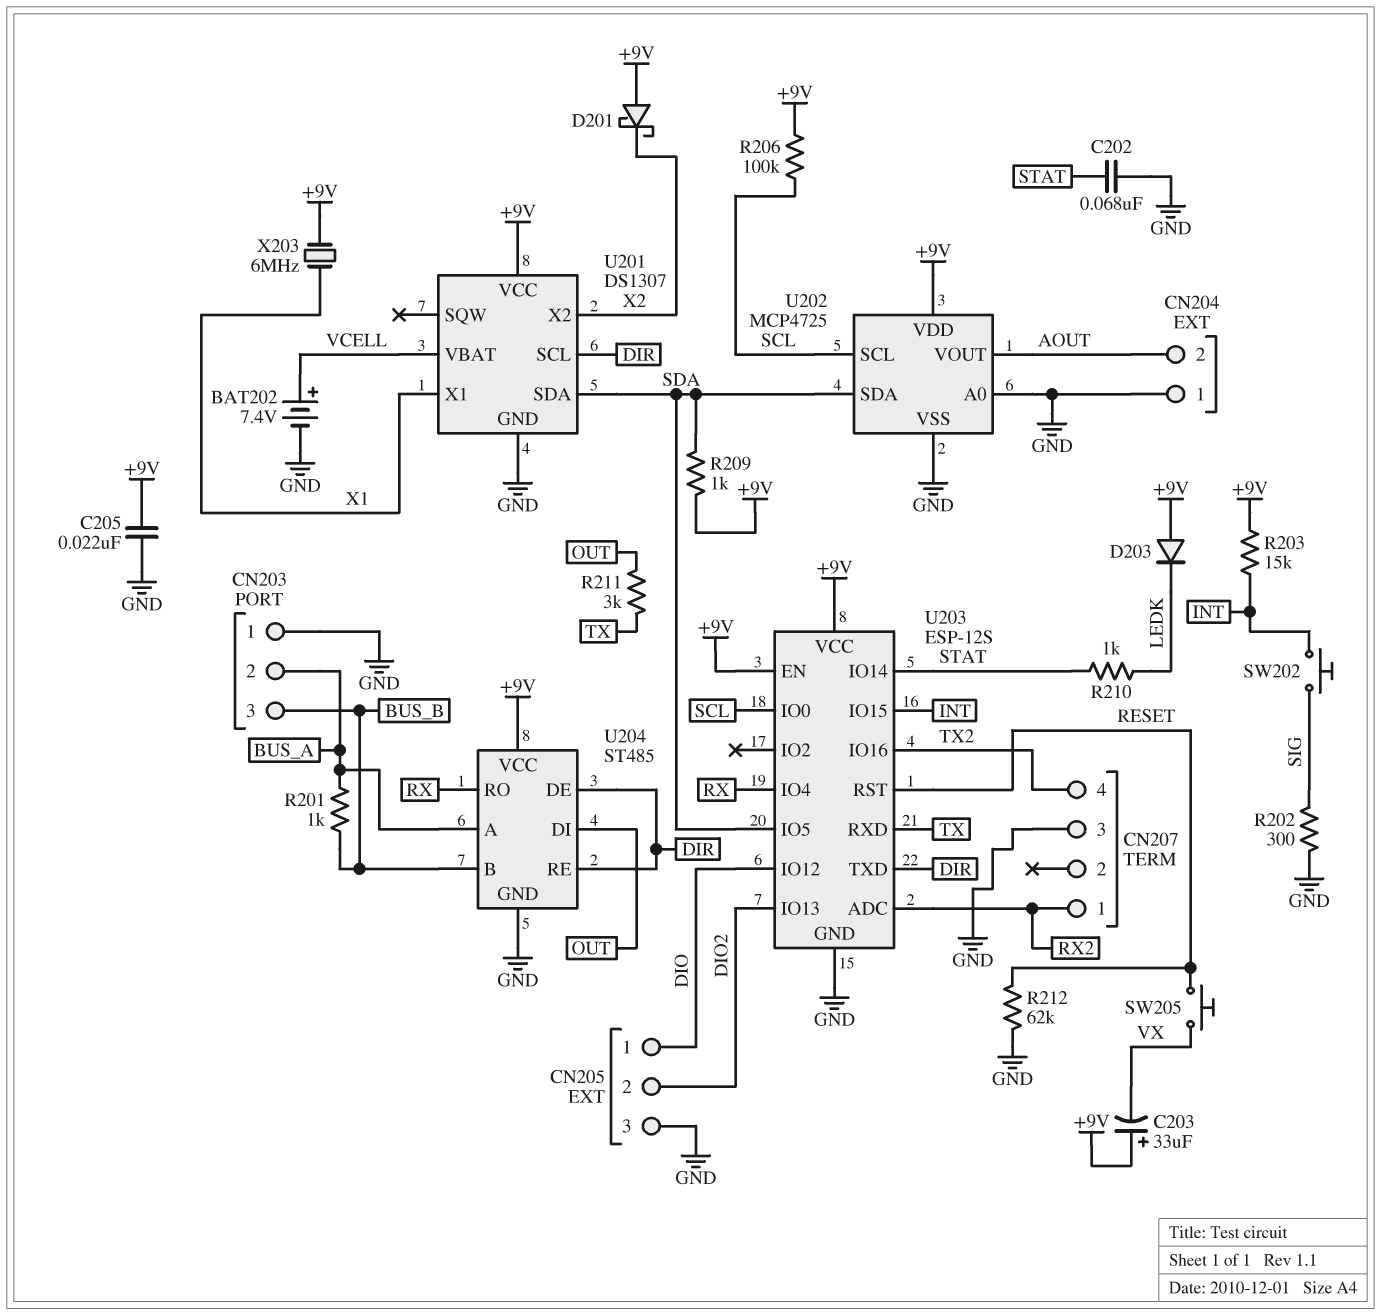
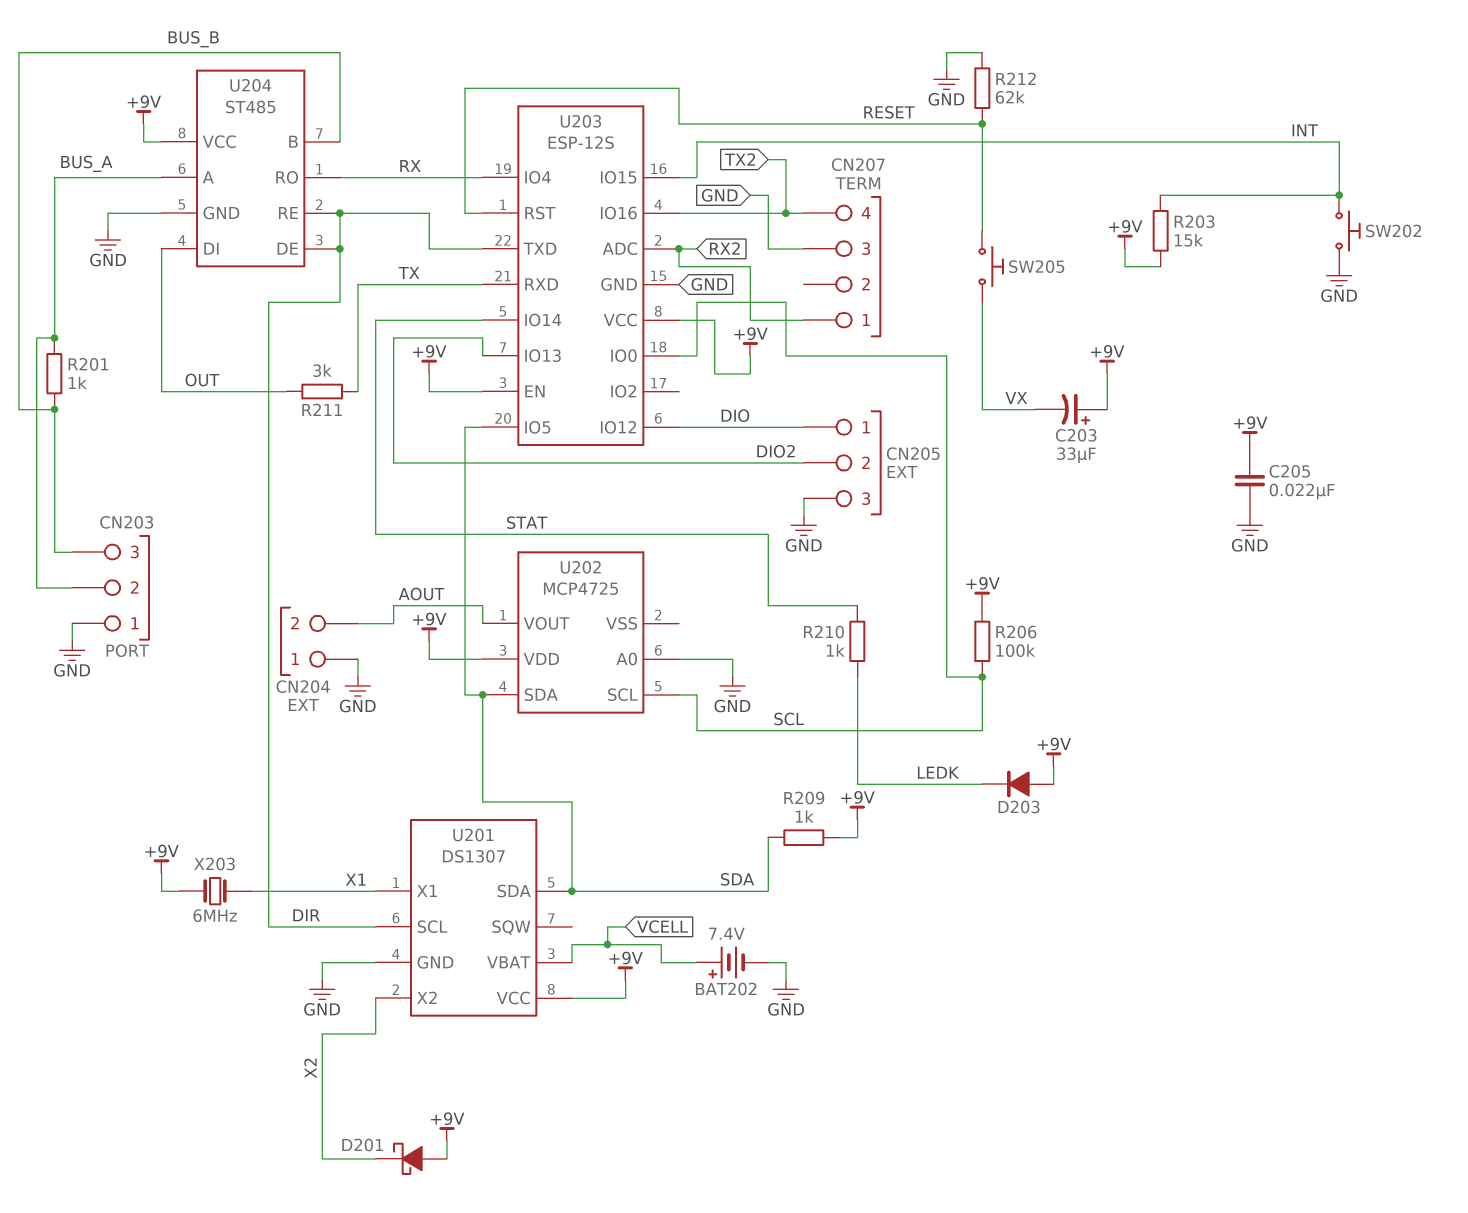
C202: 68nF (GND, STAT) -> none
R202: 300 (GND, SIG) -> none
SW202: button (INT, SIG) -> button (GND, INT)
U202 pin VSS: GND -> none

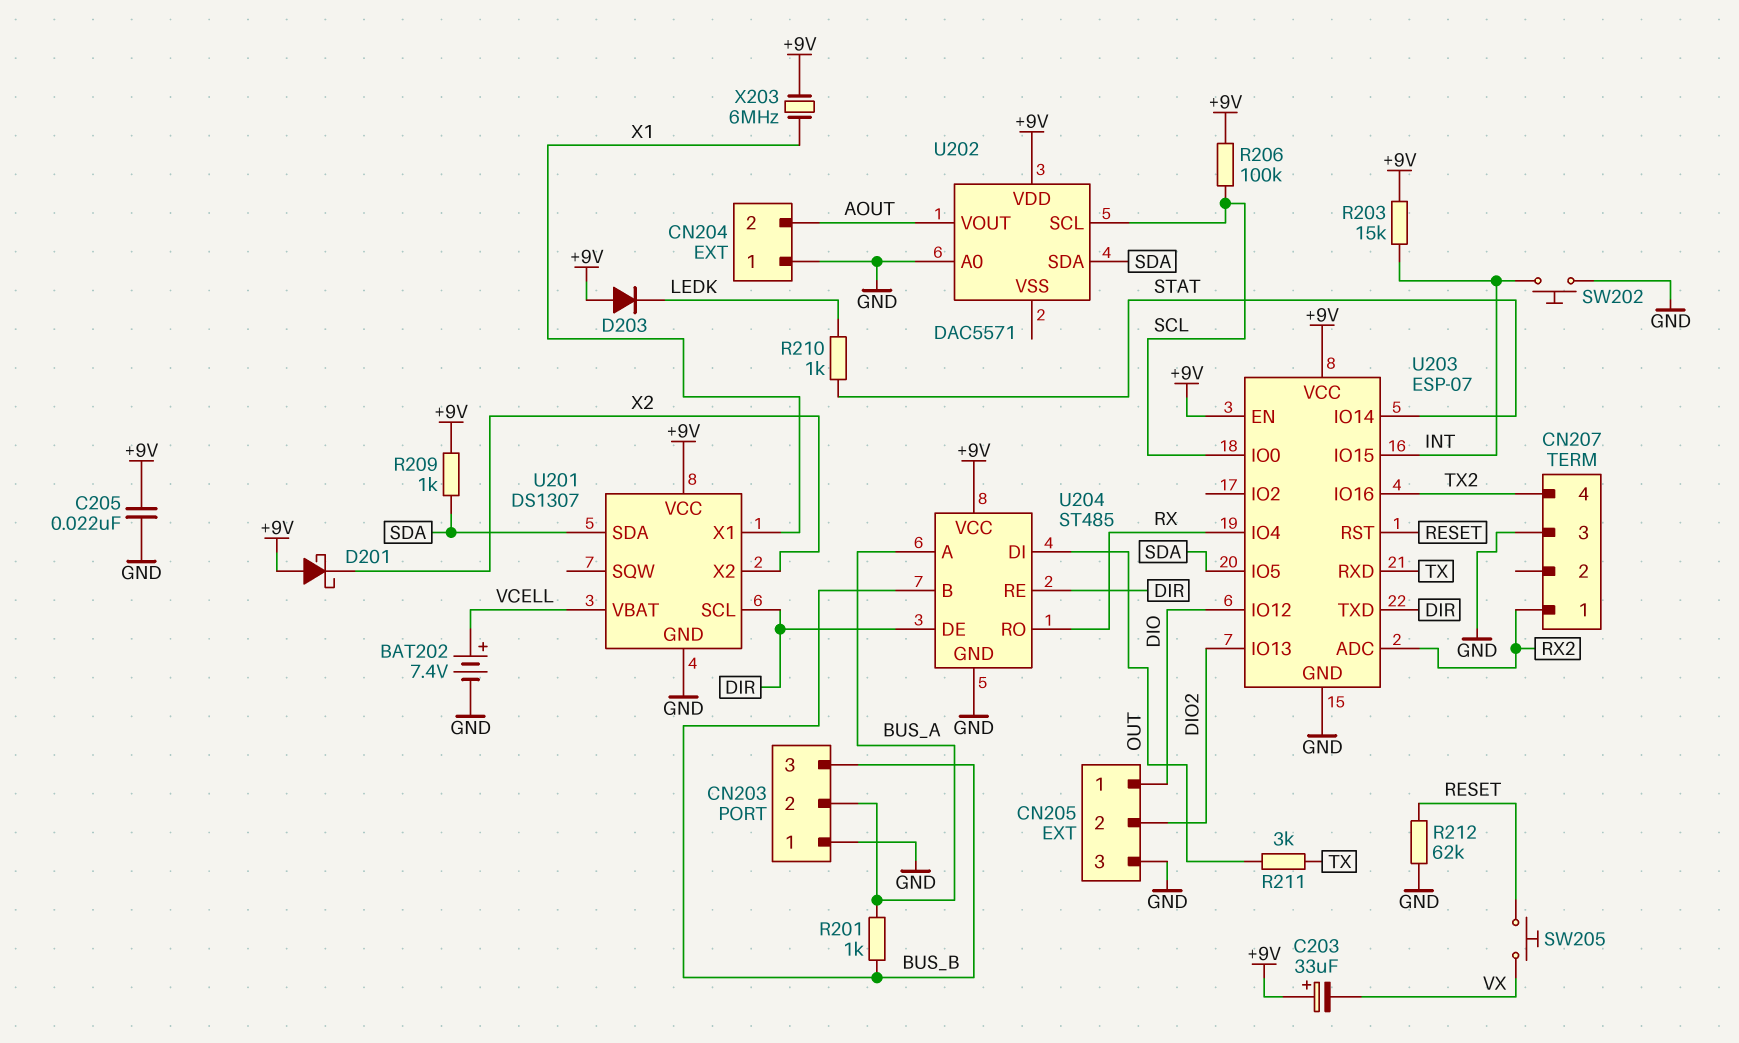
U202: MCP4725 -> DAC5571
U203: ESP-12S -> ESP-07

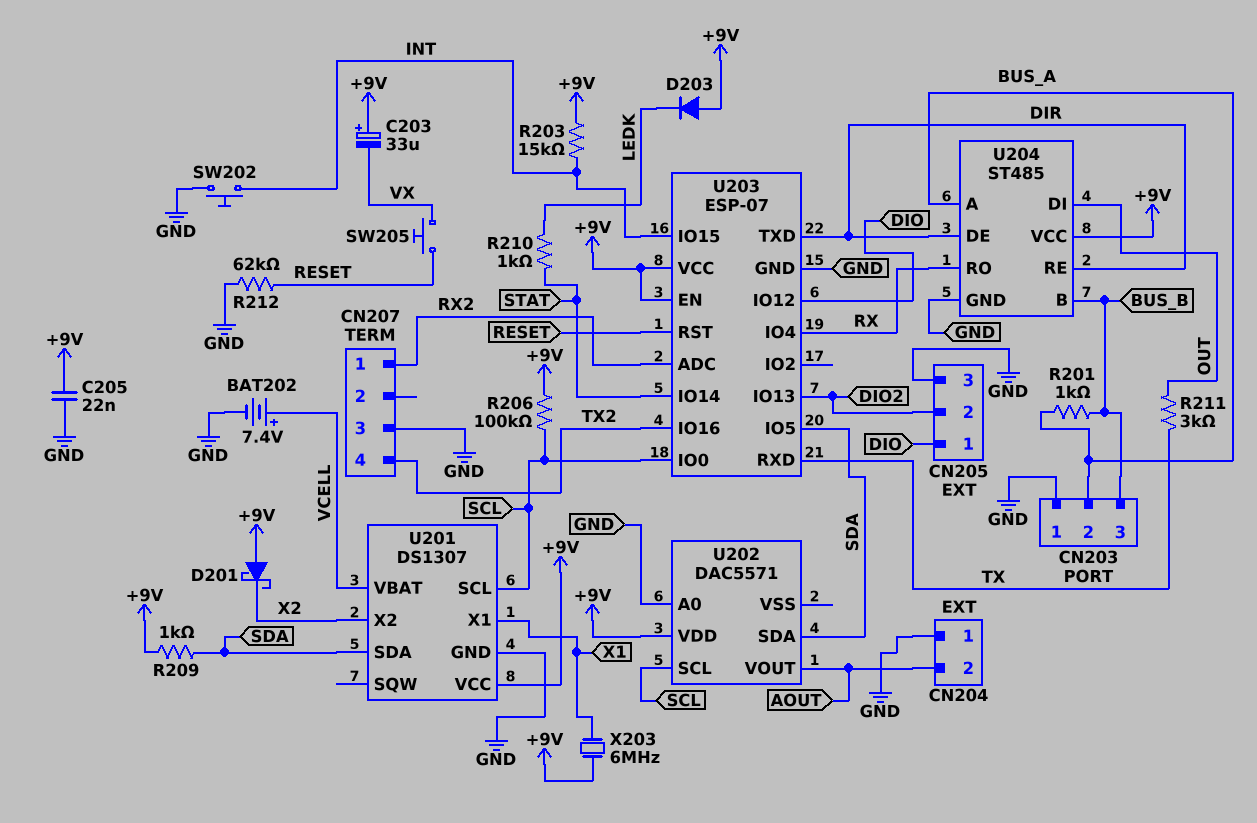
U201 pin SCL: DIR -> SCL

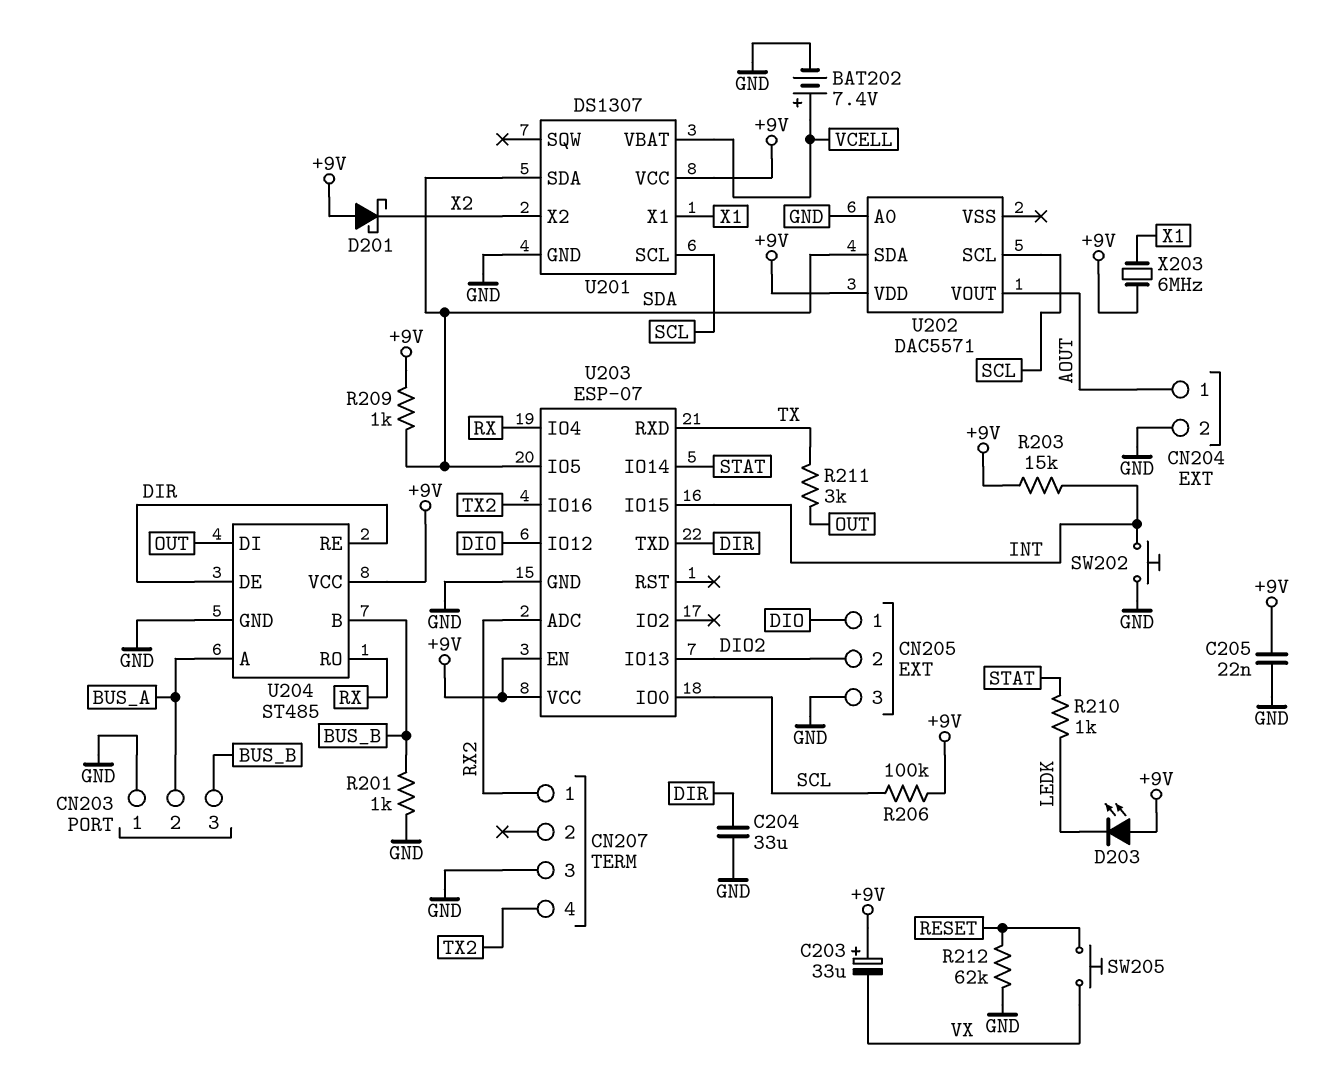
C204: none -> 33uF (DIR, GND)
CN204 pin 1: GND -> AOUT
CN204 pin 2: AOUT -> GND
D203: diode (A +9V, K LEDK) -> LED (A +9V, K LEDK)
R201: 1k (BUS_A, BUS_B) -> 1k (BUS_B, GND)
U203 pin RST: RESET -> none

